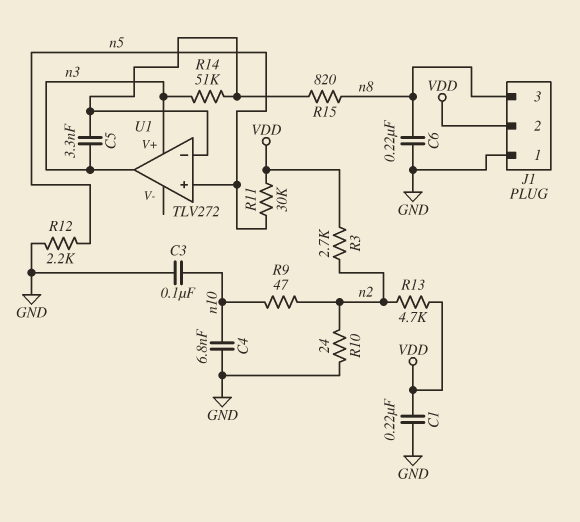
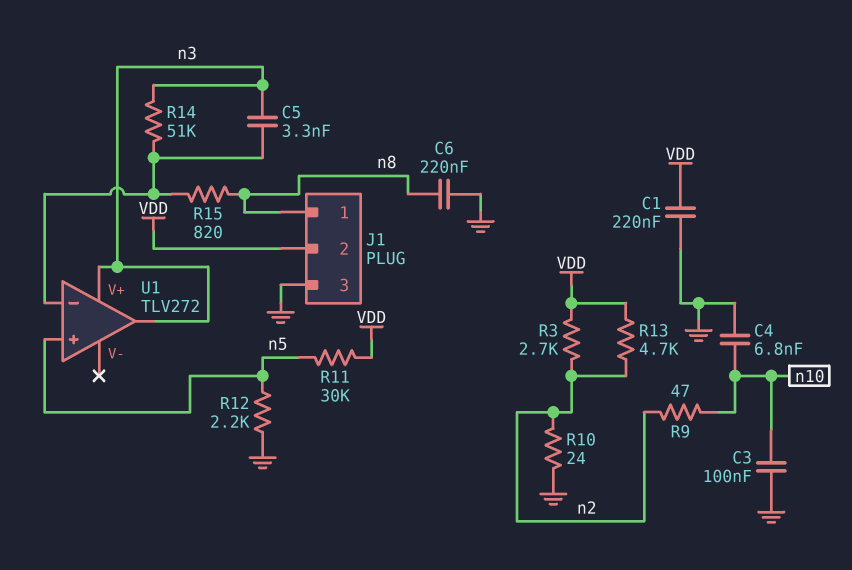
J1 pin 1: GND -> n8
J1 pin 3: n8 -> GND

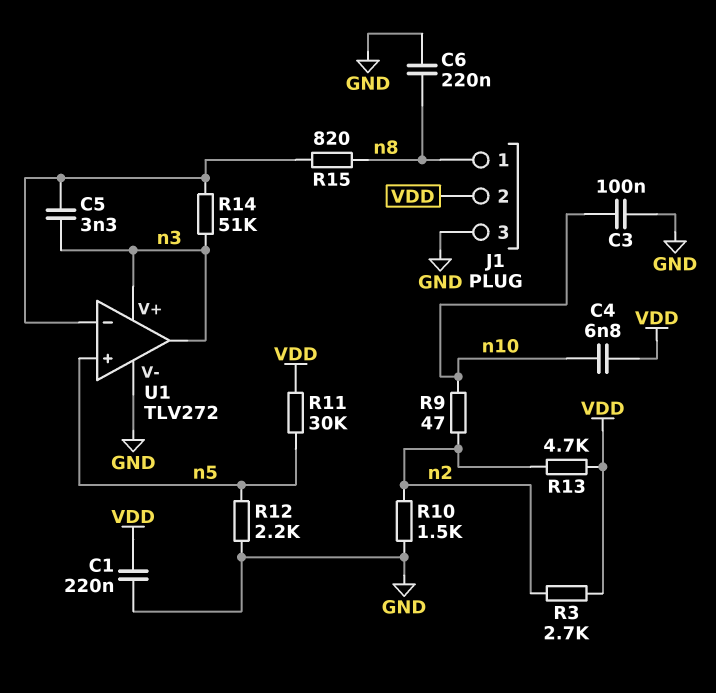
C4: 6.8nF (GND, n10) -> 6.8nF (VDD, n10)
R10: 24 (GND, n2) -> 1.5k (GND, n2)
U1 pin V-: none -> GND

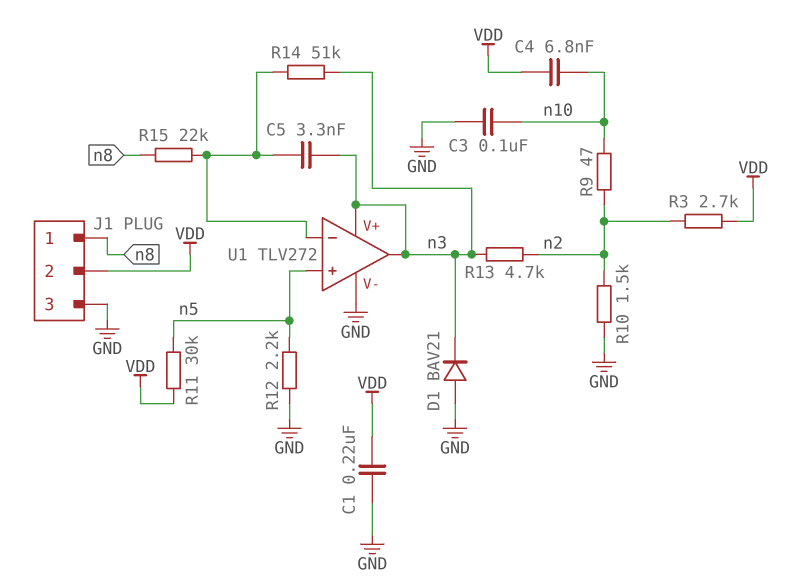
C6: 220nF (GND, n8) -> none
D1: none -> diode BAV21 (A GND, K n3)
R13: 4.7k (VDD, n2) -> 4.7k (n2, n3)
R15: 820 (U1/in-, n8) -> 22k (U1/in-, n8)

